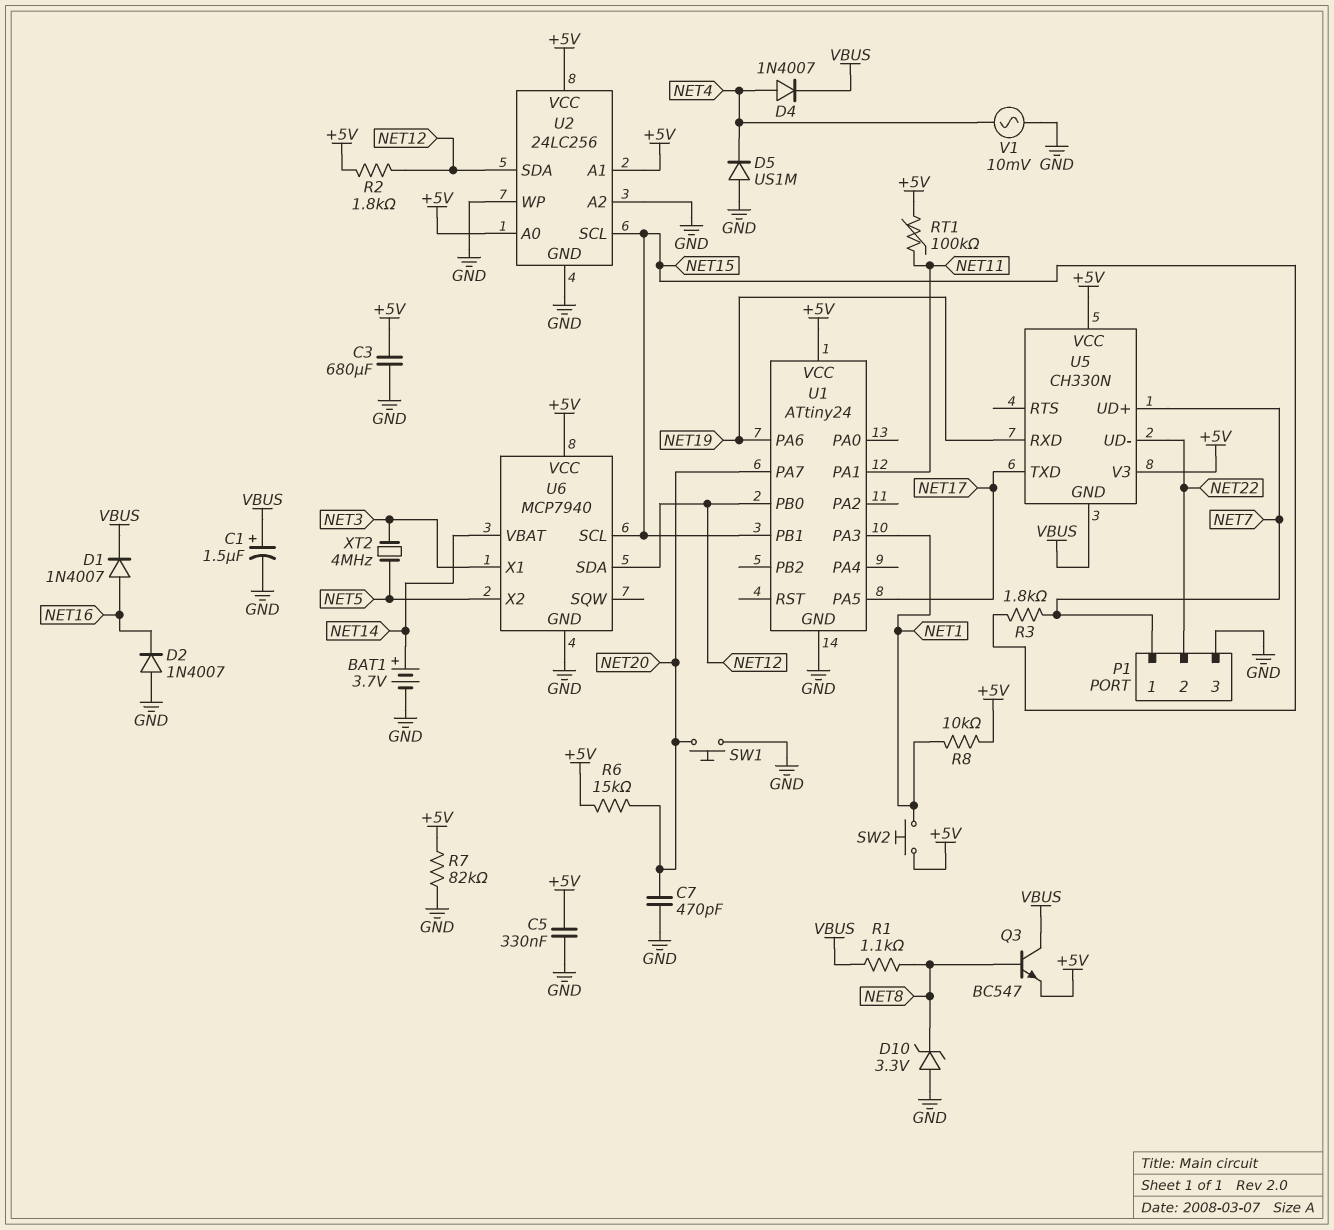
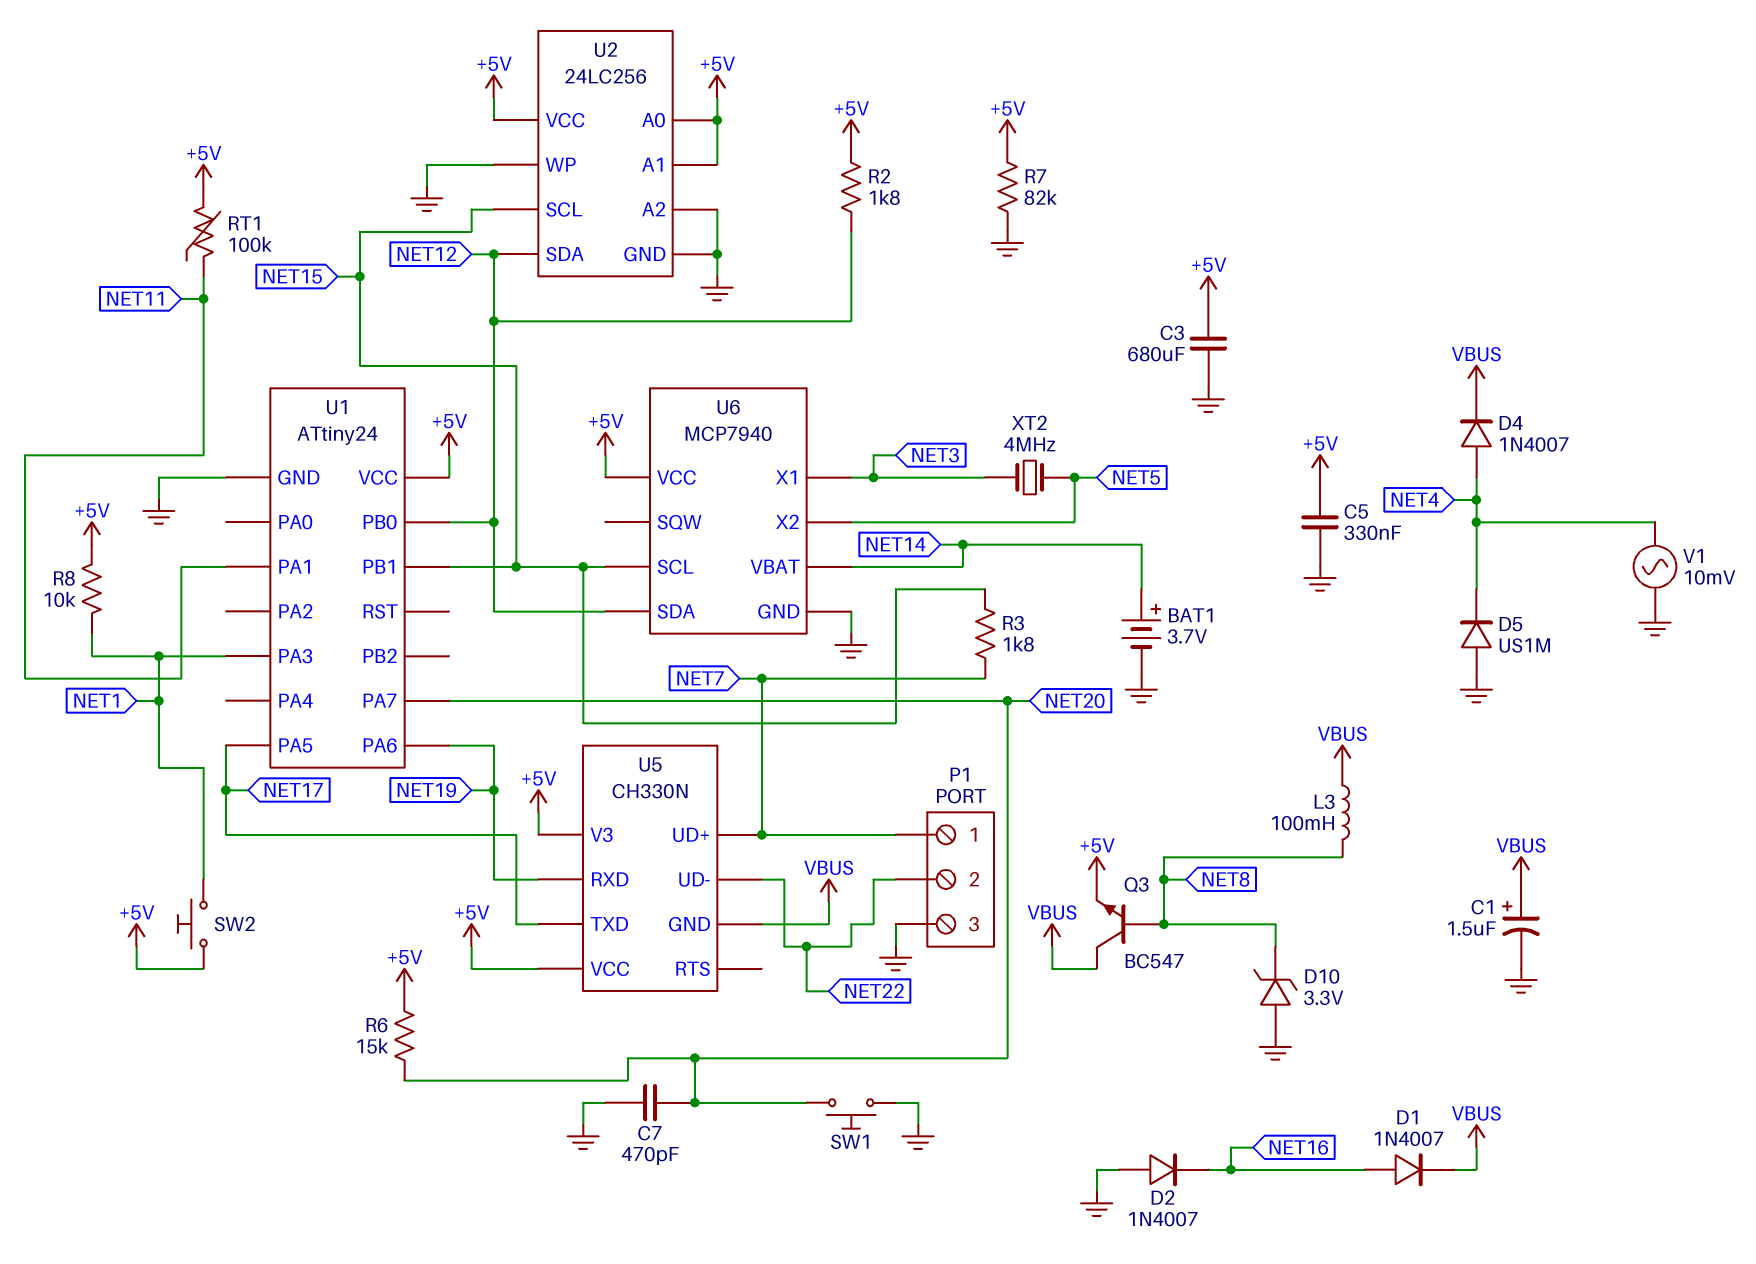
L3: none -> 100mH (NET8, VBUS)
R1: 1.1k (NET8, VBUS) -> none

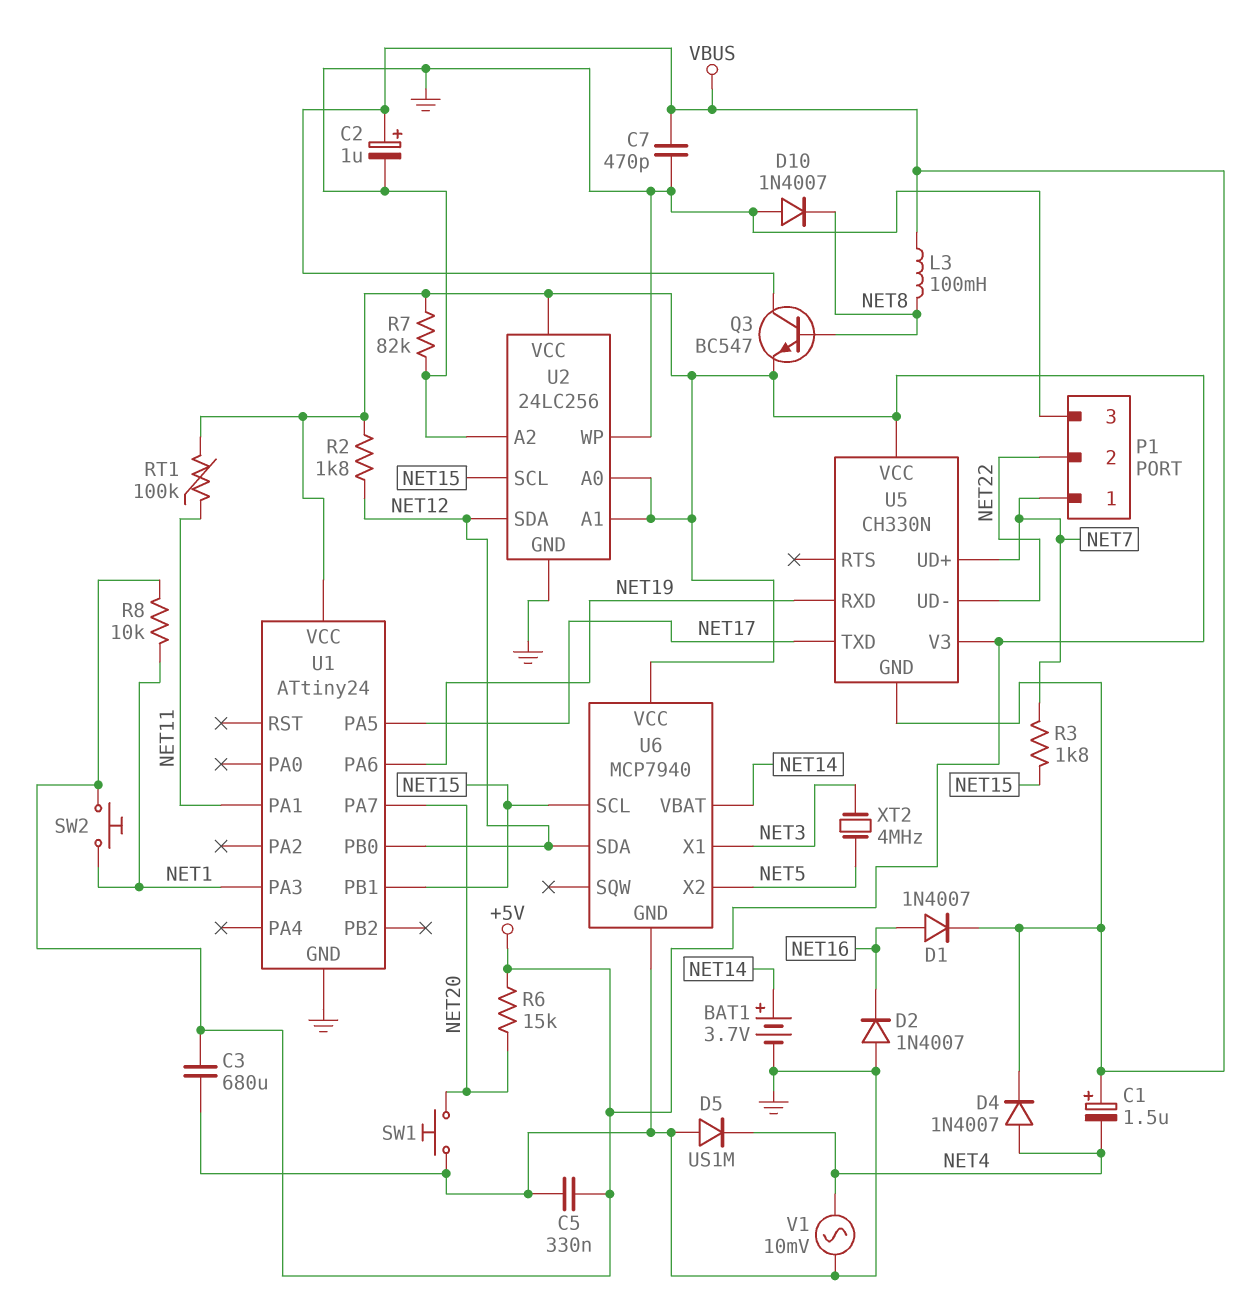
C1: 1.5uF (plus VBUS, minus GND) -> 1.5uF (plus VBUS, minus NET4)
C2: none -> 1uF (plus VBUS, minus GND)
C7: 470pF (GND, NET20) -> 470pF (GND, VBUS)
D10: zener 3.3V (A GND, K NET8) -> diode 1N4007 (A GND, K NET8)

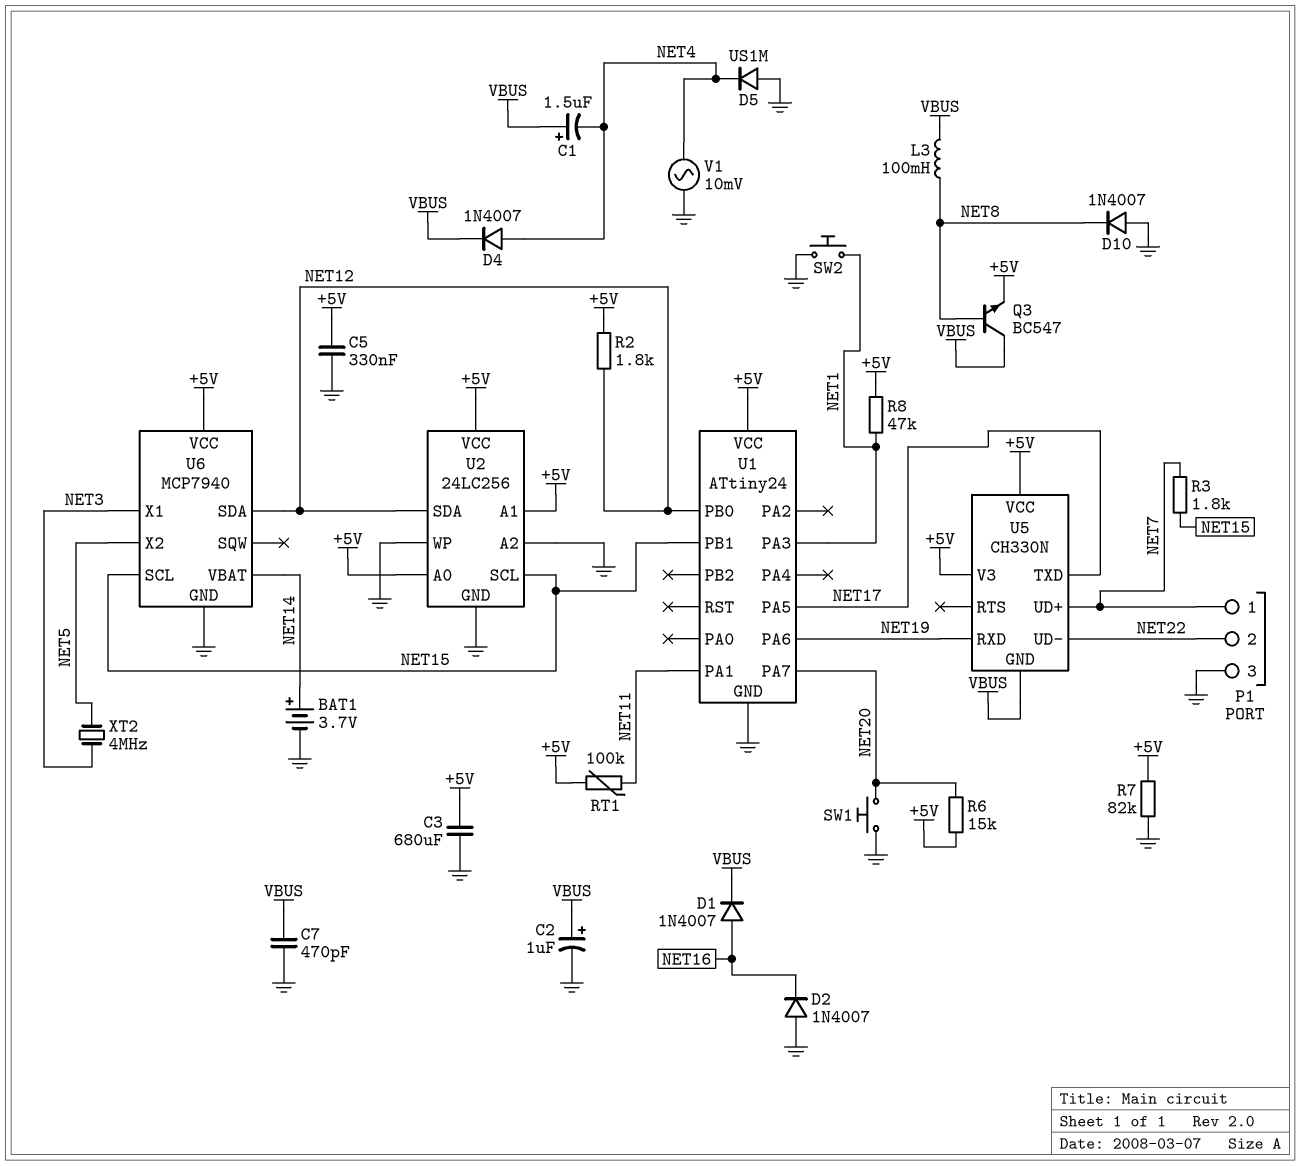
R8: 10k (+5V, NET1) -> 47k (+5V, NET1)
SW2: button (+5V, NET1) -> button (GND, NET1)

